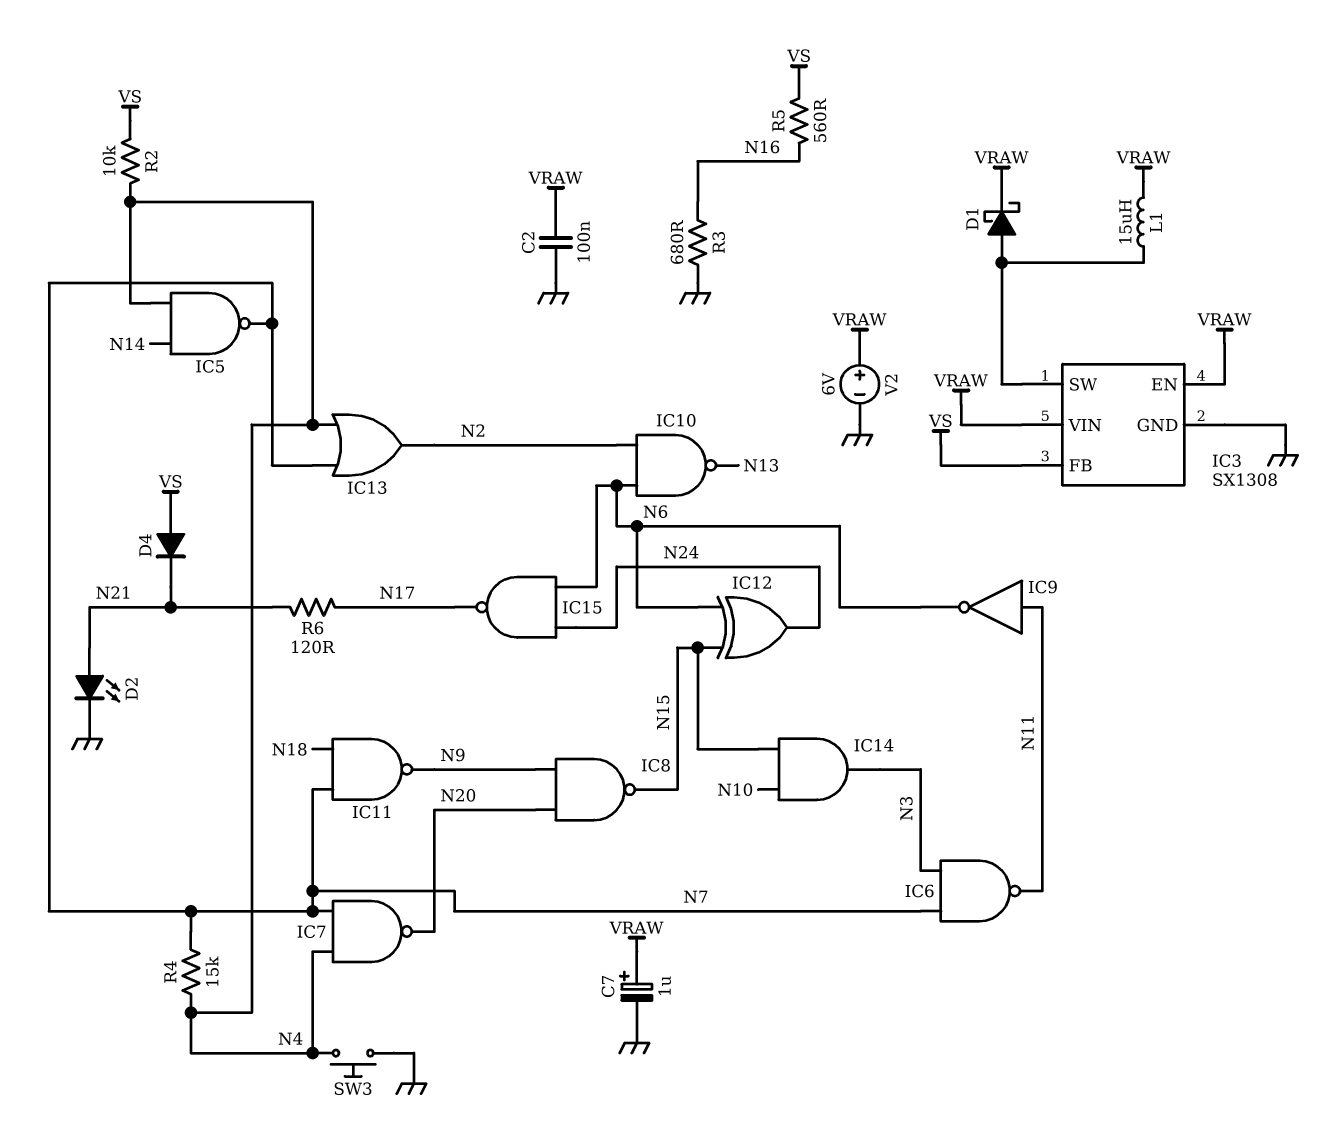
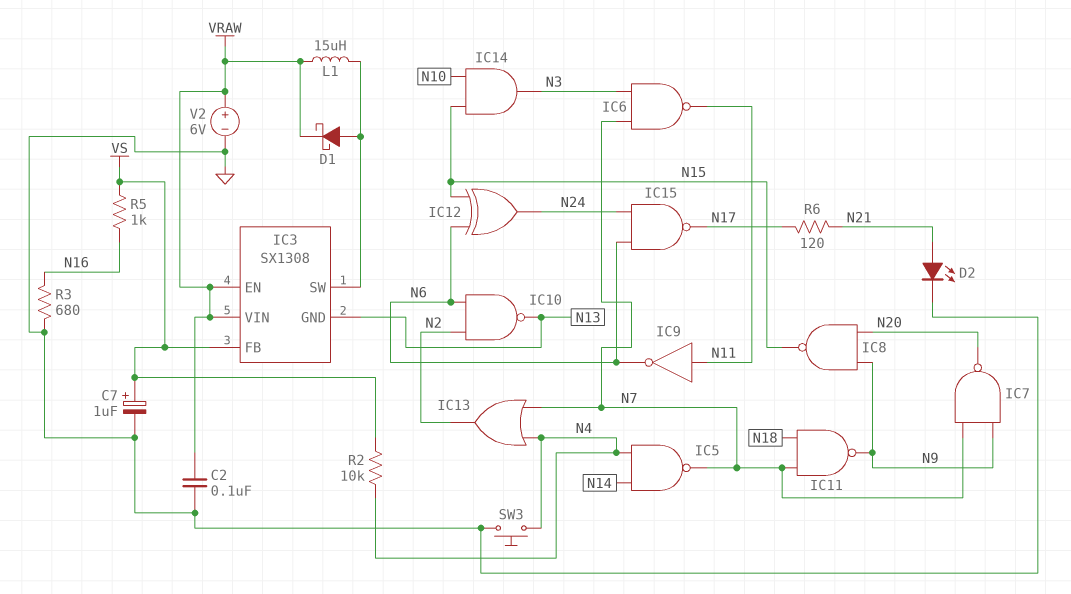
C7: 1uF (plus VRAW, minus GND) -> 1uF (plus VS, minus GND)
D4: diode (A VS, K N21) -> none
IC3 pin GND: GND -> N13
IC7: NAND (in N4, in N7, out N20) -> NAND (in N7, in N9, out N20)
R4: 15k (N4, N7) -> none
R5: 560 (N16, VS) -> 1k (N16, VS)

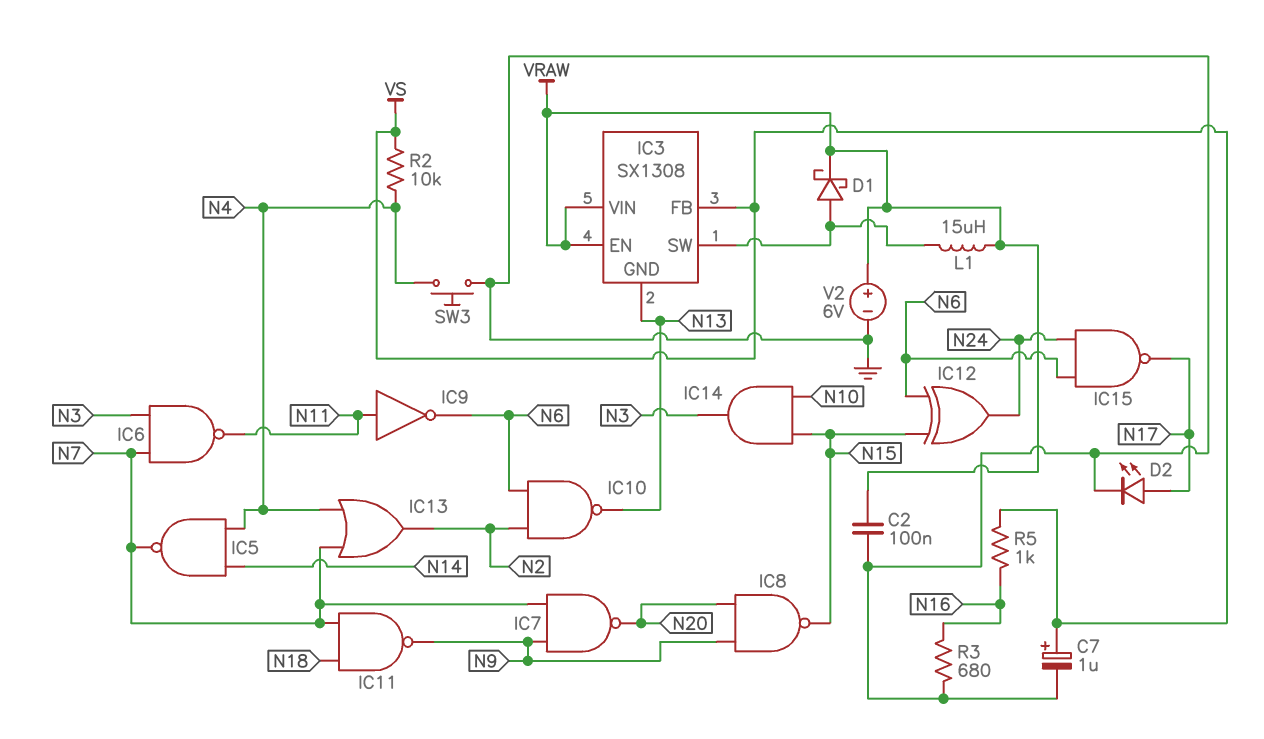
D2: LED (A N21, K GND) -> LED (A N17, K GND)
R6: 120 (N17, N21) -> none

